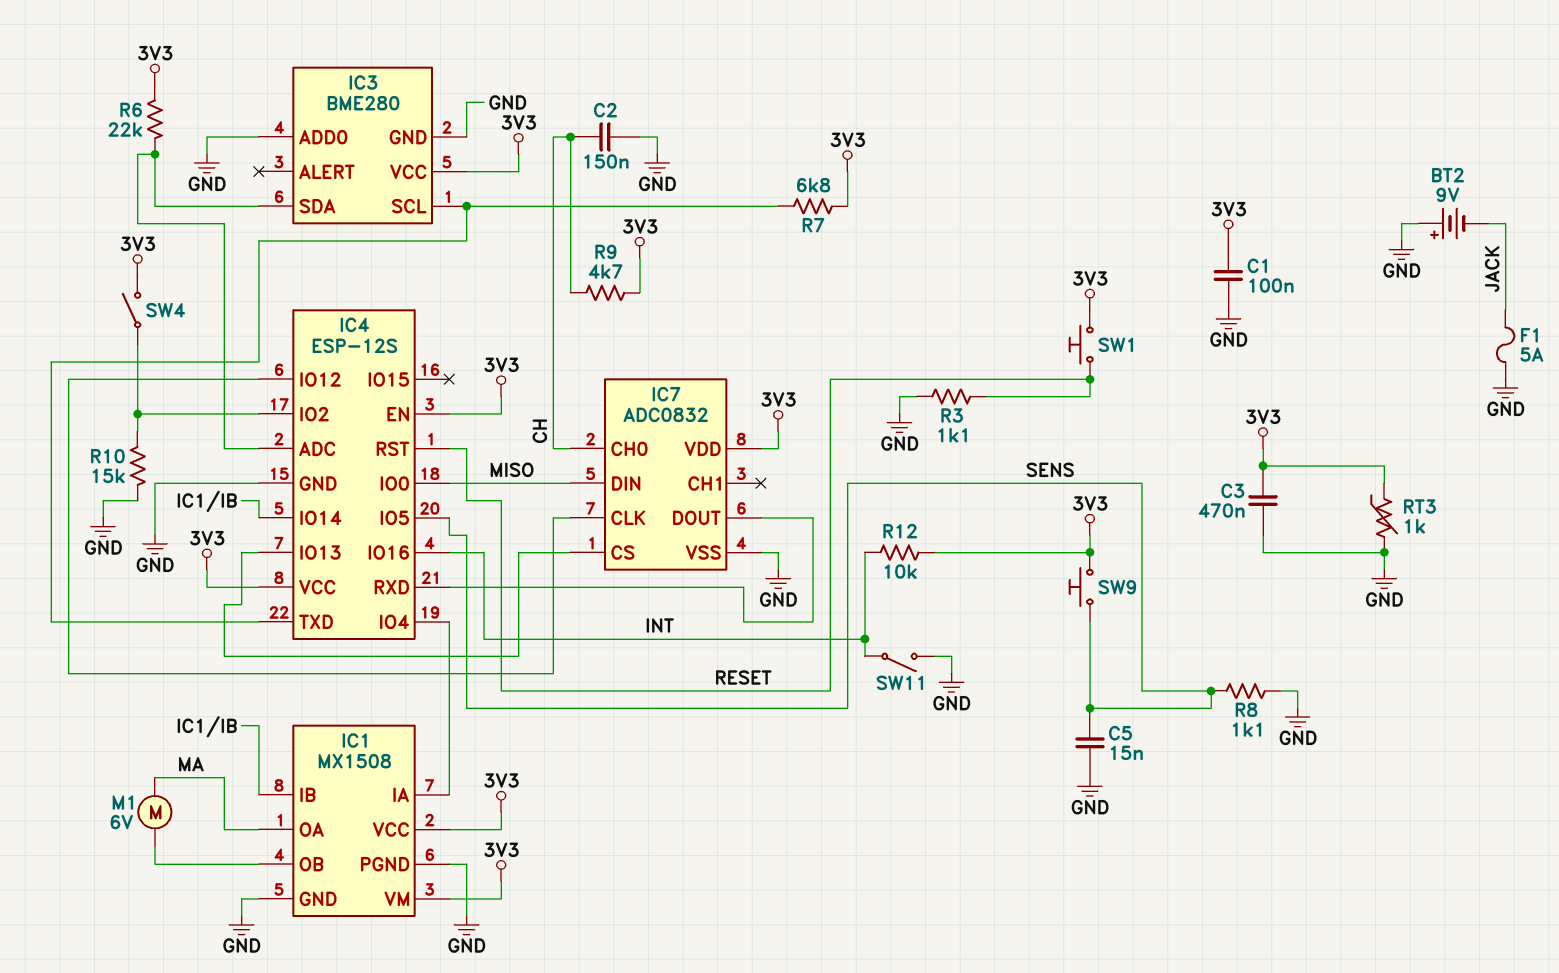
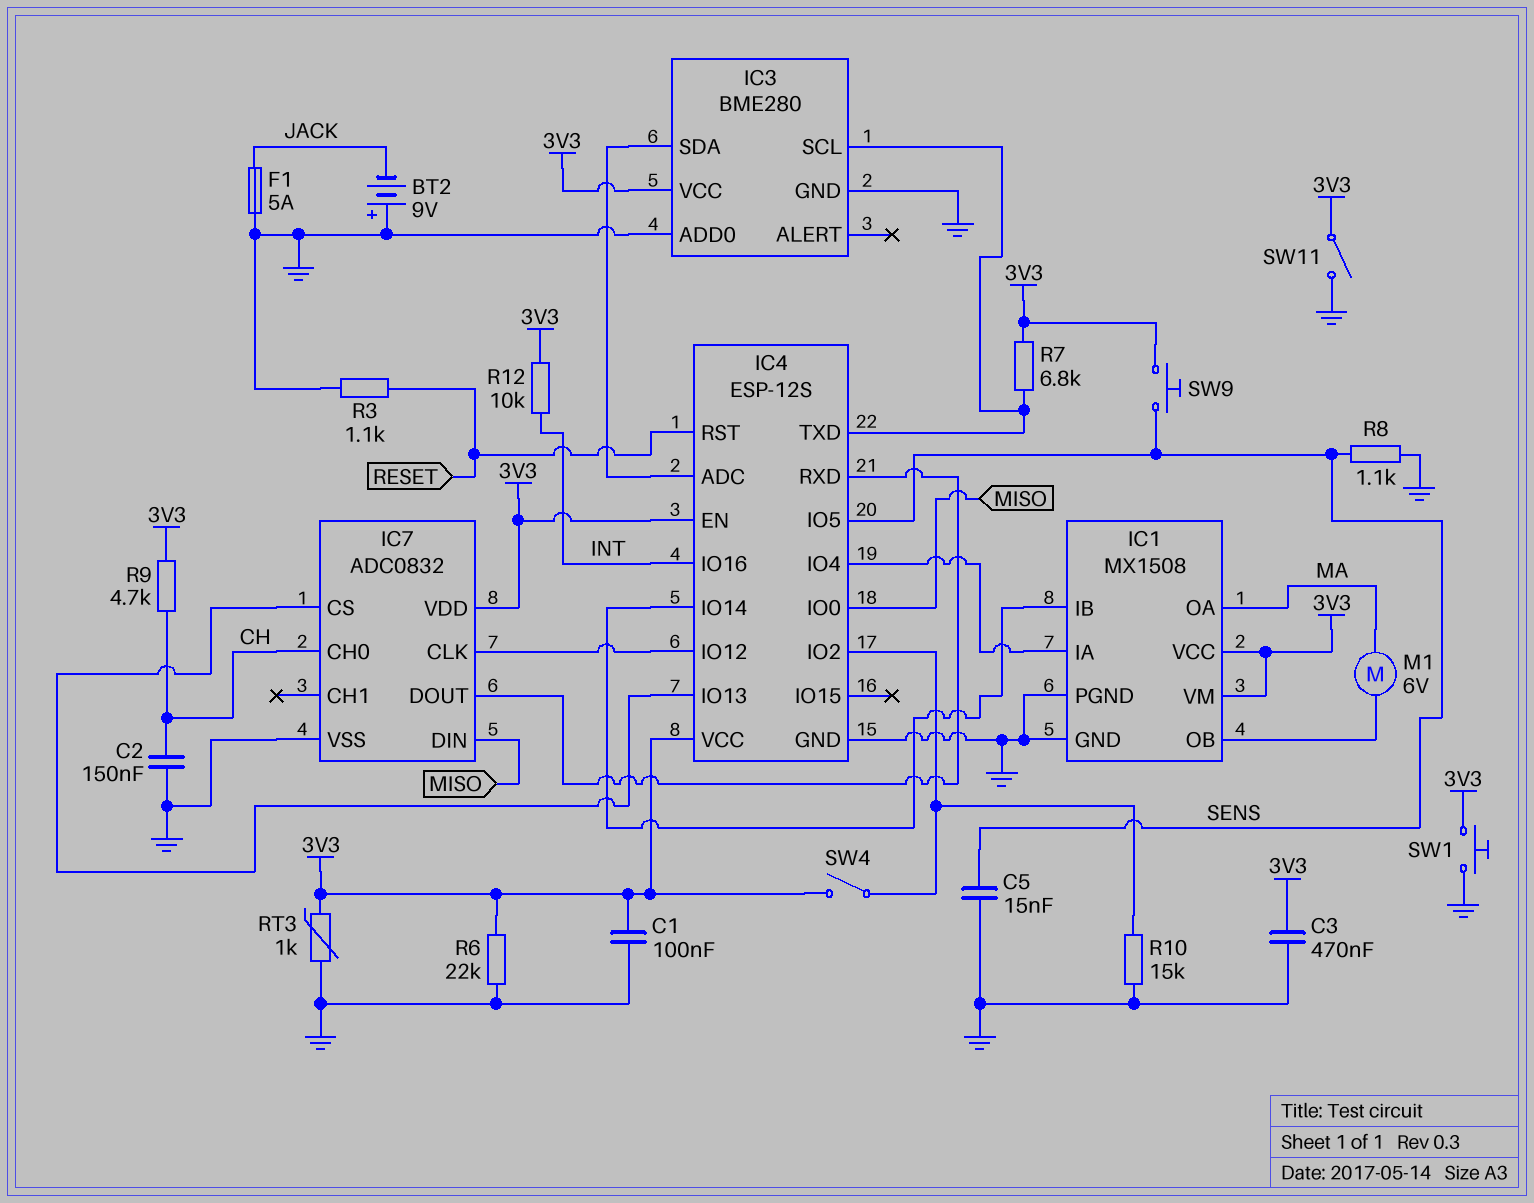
R6: 22k (3V3, IC3/SDA) -> 22k (3V3, GND)
SW1: button (3V3, RESET) -> button (3V3, GND)
SW11: switch (GND, INT) -> switch (3V3, GND)

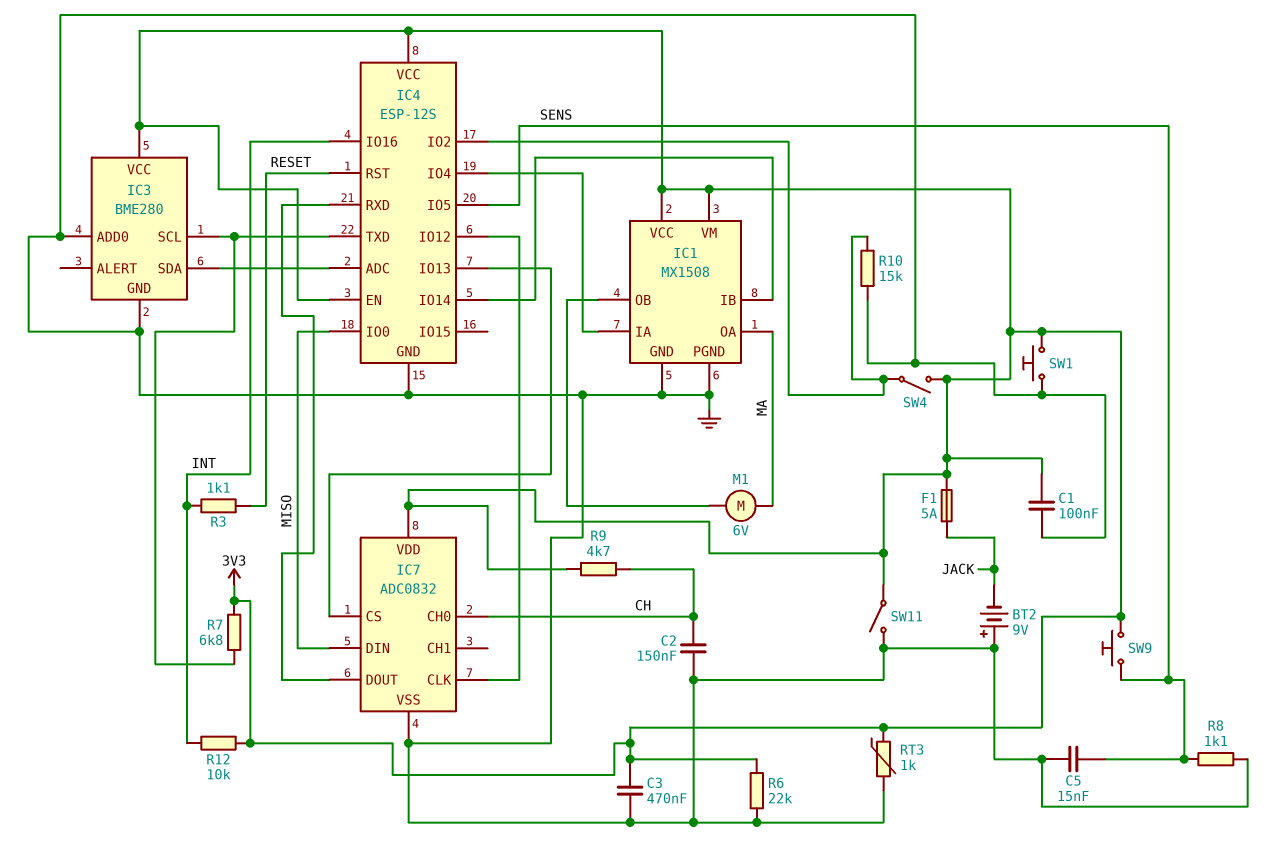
F1: 5A (GND, JACK) -> 5A (3V3, JACK)
R3: 1.1k (GND, RESET) -> 1.1k (INT, RESET)

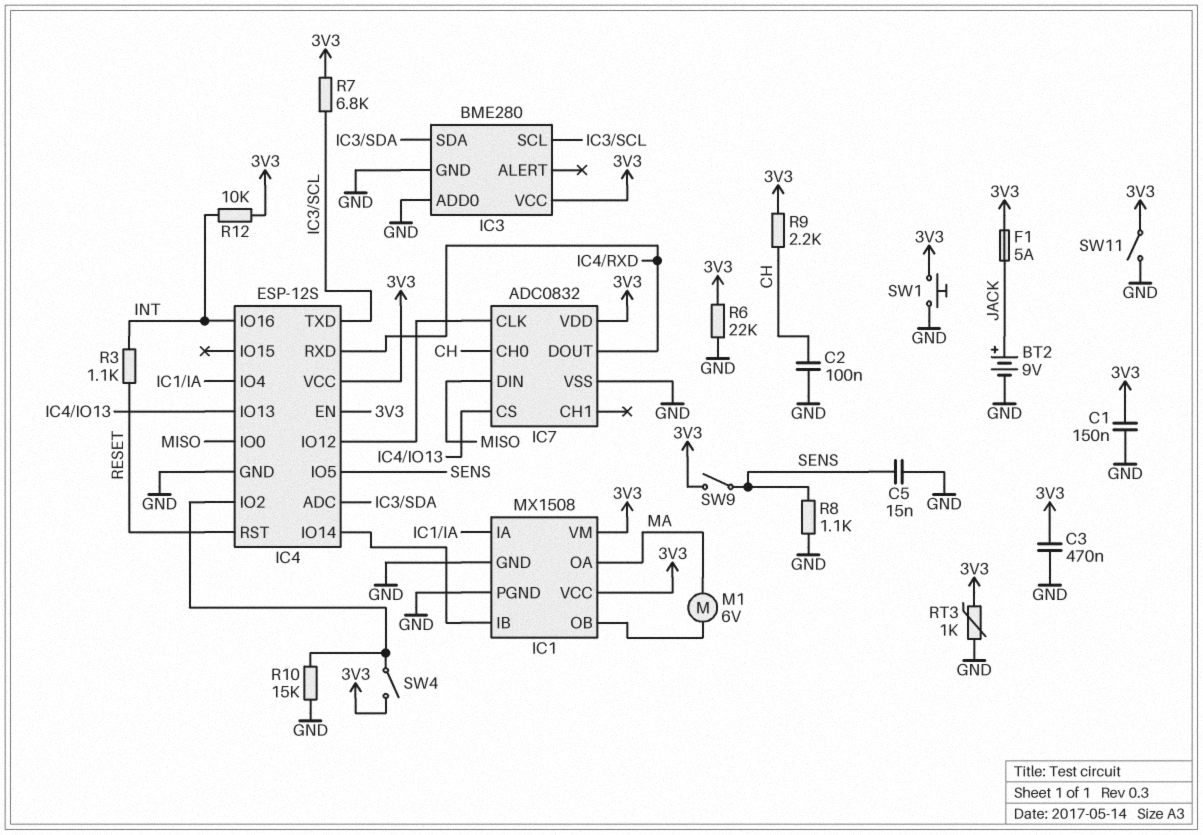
BT2: 9V (plus GND, minus JACK) -> 9V (plus JACK, minus GND)
C1: 100nF (3V3, GND) -> 150nF (3V3, GND)
C2: 150nF (CH, GND) -> 100nF (CH, GND)
R9: 4.7k (3V3, CH) -> 2.2k (3V3, CH)
SW9: button (3V3, SENS) -> switch (3V3, SENS)

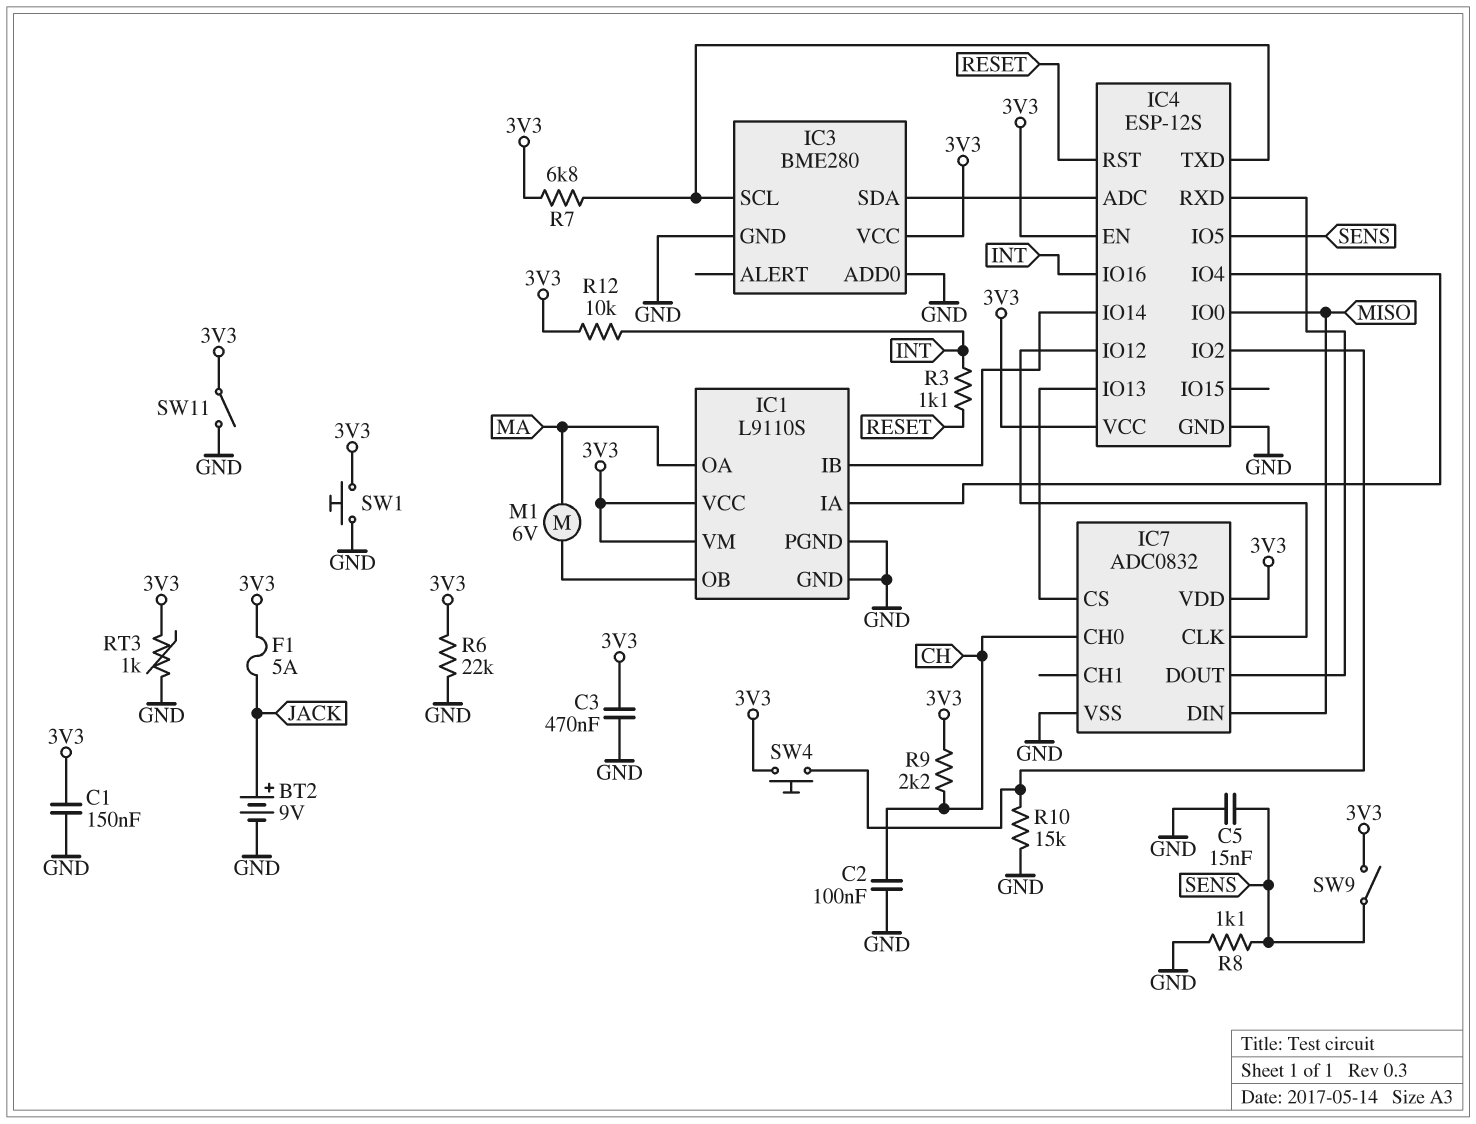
IC1: MX1508 -> L9110S
SW4: switch (3V3, IC4/IO2) -> button (3V3, IC4/IO2)

